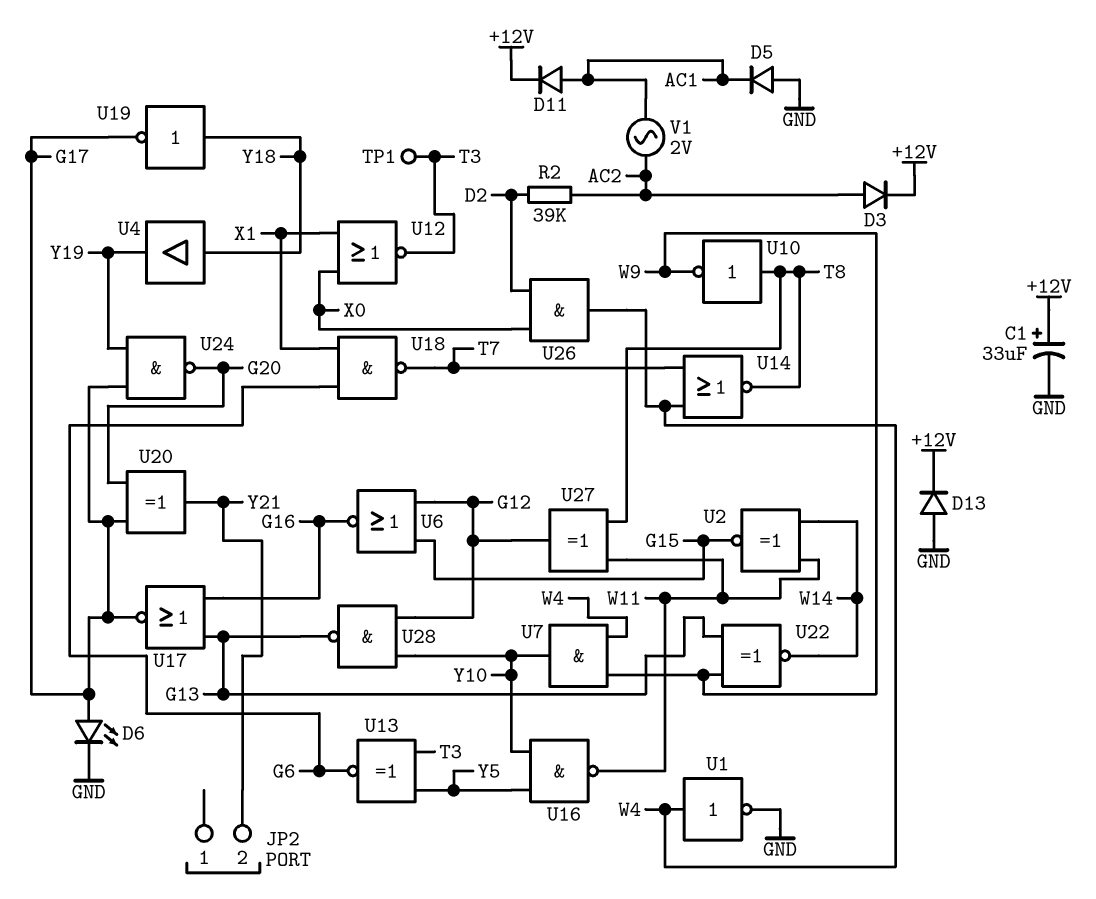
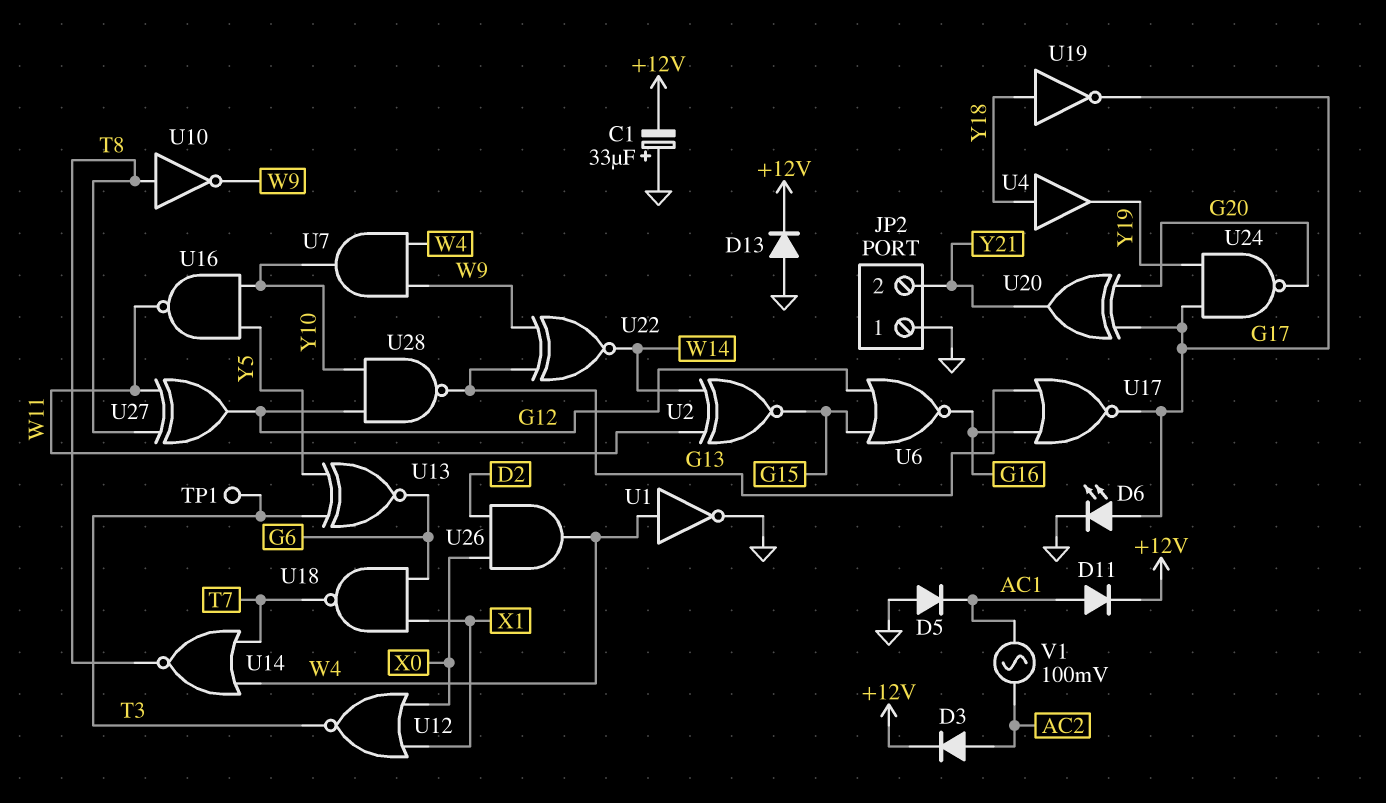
C1: 33uF (plus +12V, minus GND) -> 33uF (plus GND, minus +12V)
JP2 pin 1: none -> GND
R2: 39k (AC2, D2) -> none
V1: AC 2V (AC1, AC2) -> AC 100mV (AC1, AC2)

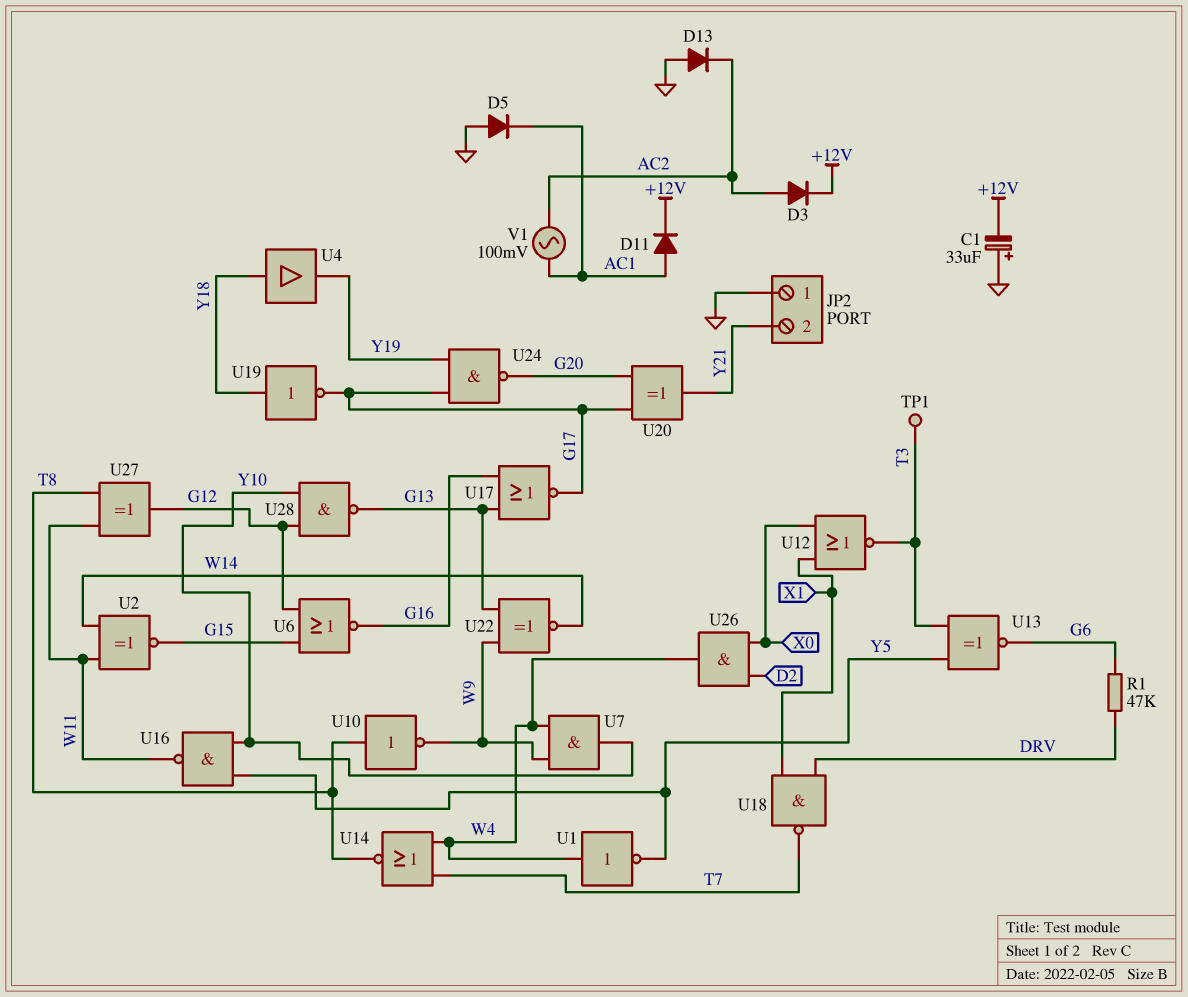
D6: LED (A G17, K GND) -> none
D13: diode (A GND, K +12V) -> diode (A GND, K AC2)
R1: none -> 47k (DRV, G6)
U1: NOT (in W4, out GND) -> NOT (in W4, out Y5)
U18: NAND (in G6, in X1, out T7) -> NAND (in DRV, in X1, out T7)

